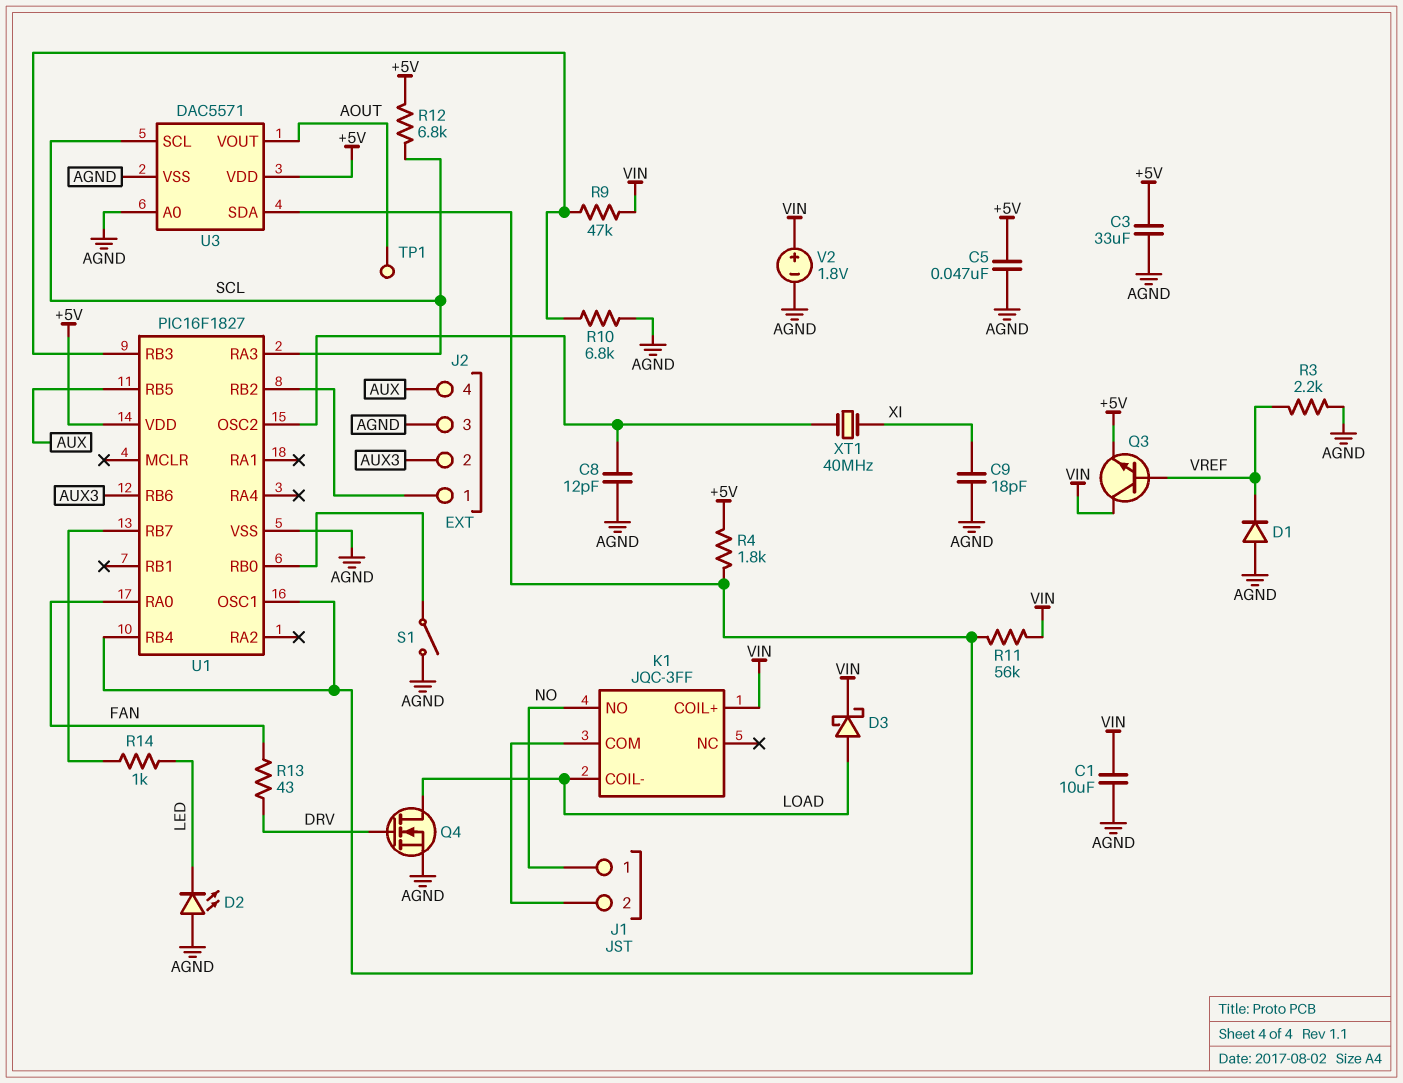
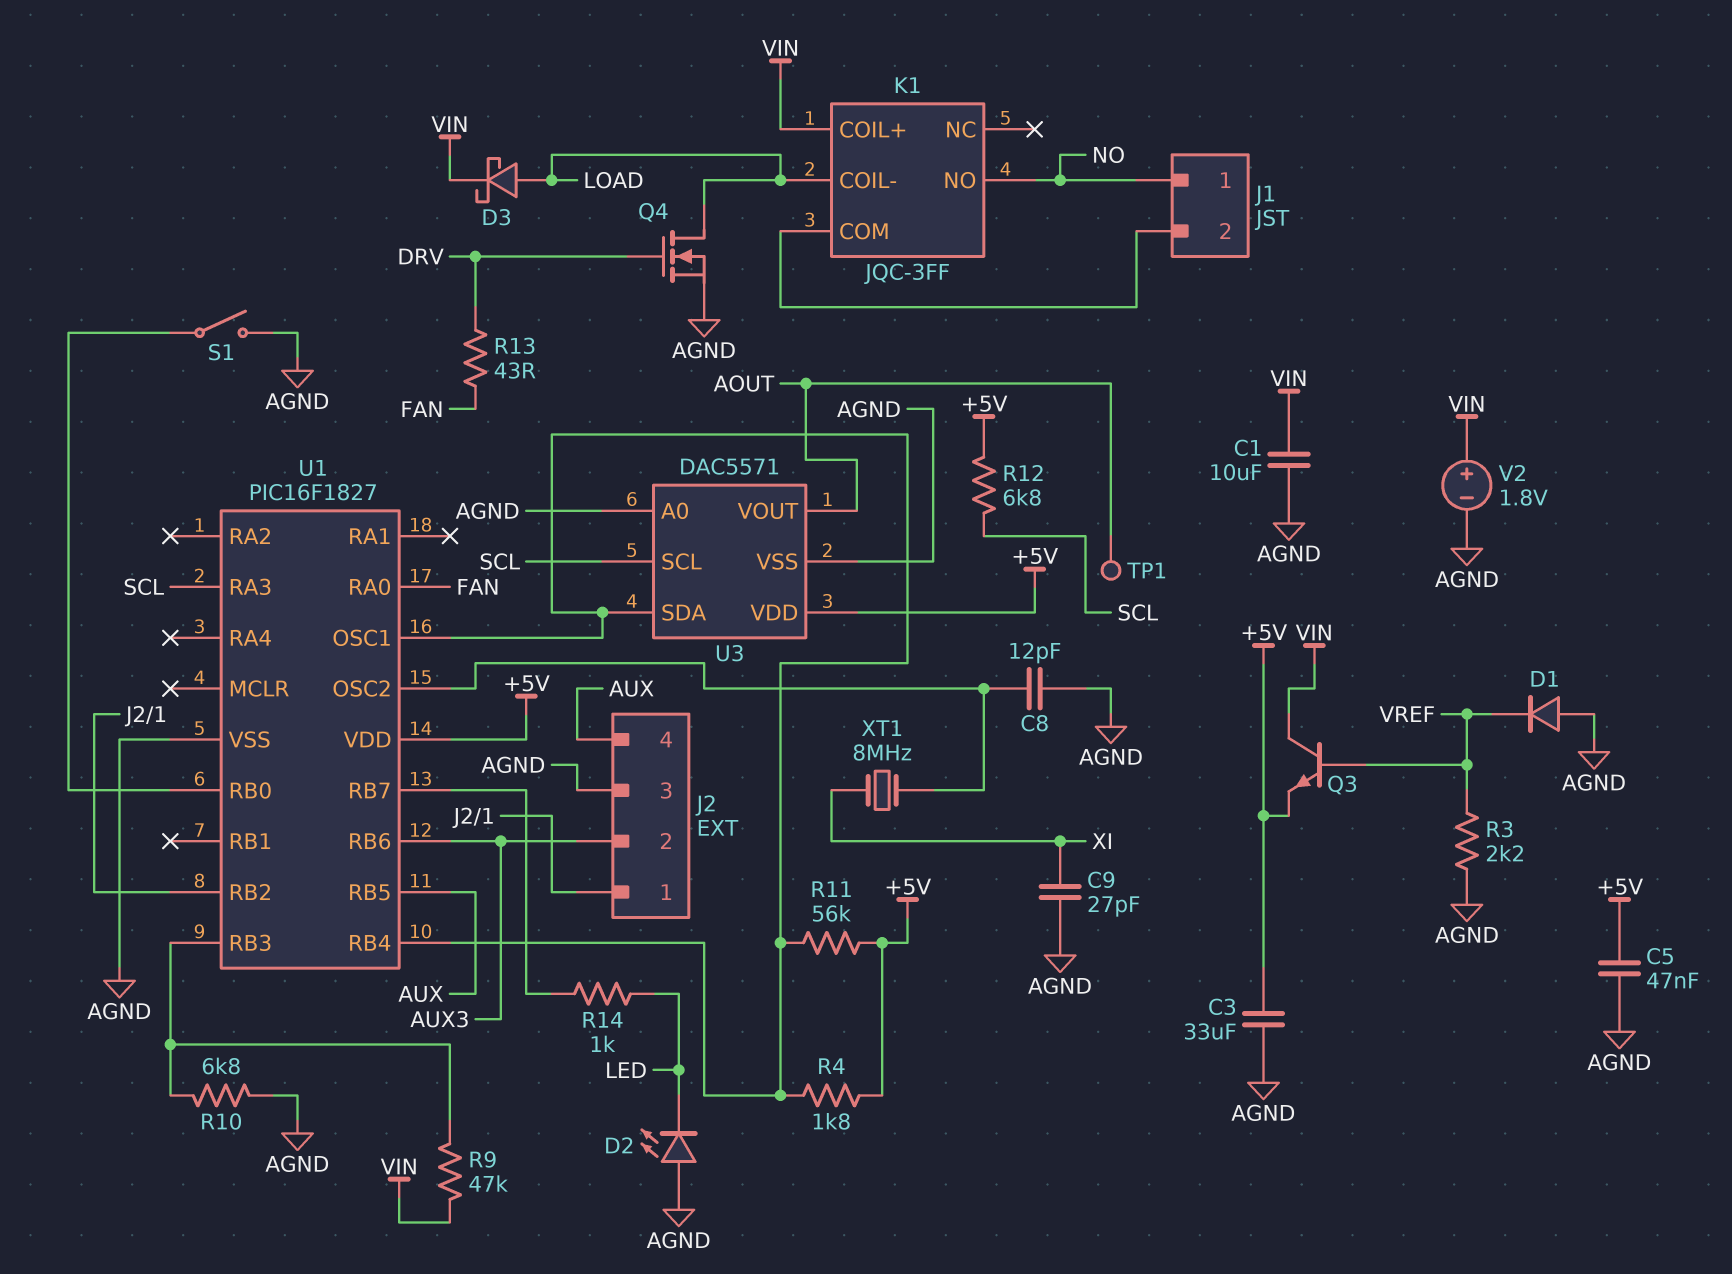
C9: 18pF (AGND, XI) -> 27pF (AGND, XI)
R11: 56k (U1/OSC1, VIN) -> 56k (+5V, U1/OSC1)
XT1: 40MHz (U1/OSC2, XI) -> 8MHz (U1/OSC2, XI)

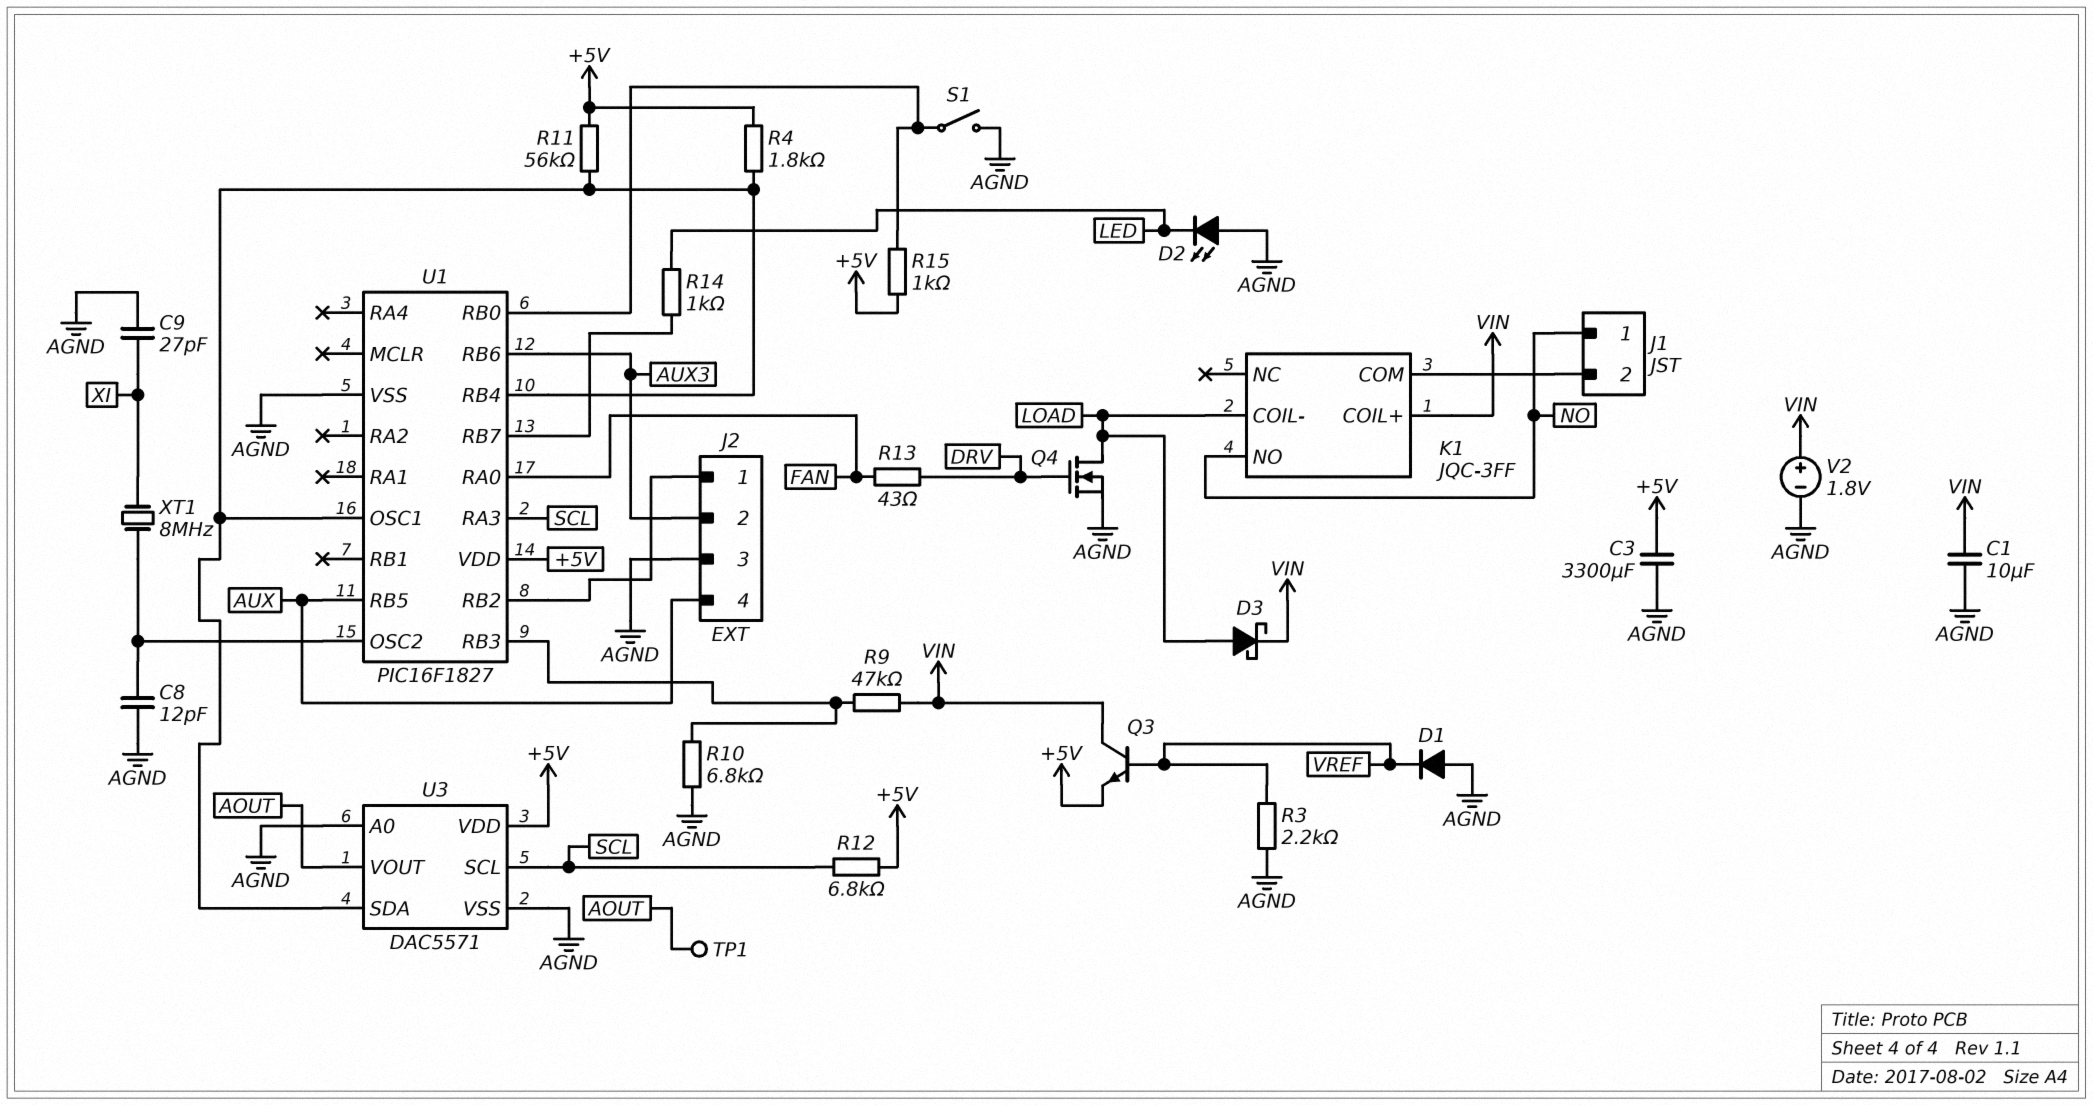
C3: 33uF (+5V, AGND) -> 3300uF (+5V, AGND)
C5: 47nF (+5V, AGND) -> none
R15: none -> 1k (+5V, U1/RB0)

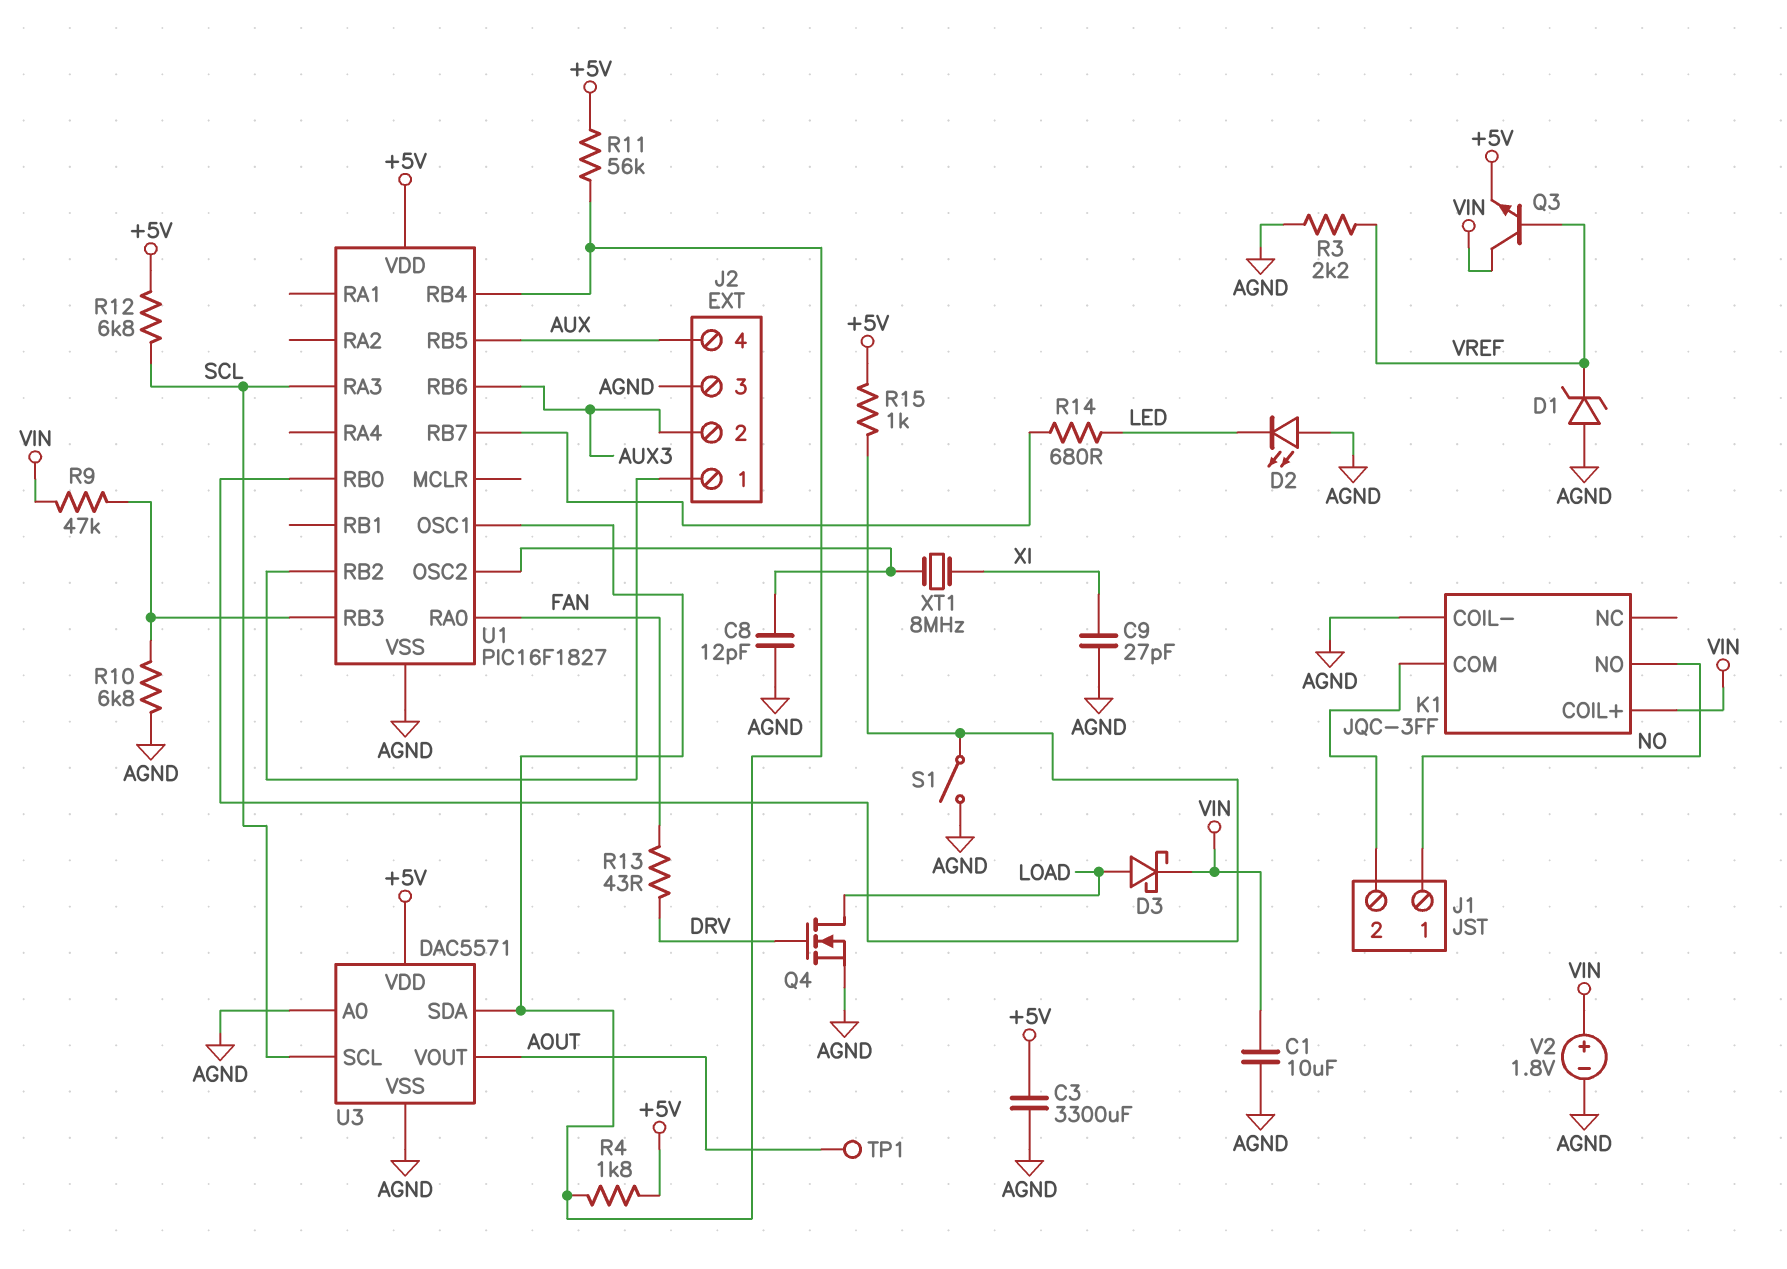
D1: diode (A AGND, K VREF) -> zener (A AGND, K VREF)
K1 pin COIL-: LOAD -> AGND
R14: 1k (LED, U1/RB7) -> 680 (LED, U1/RB7)

